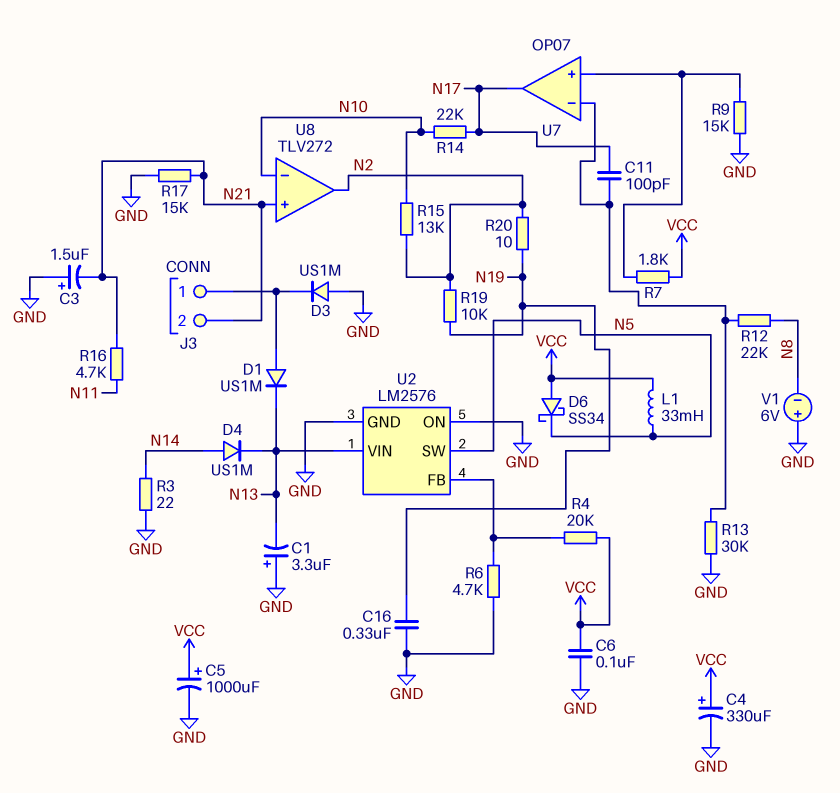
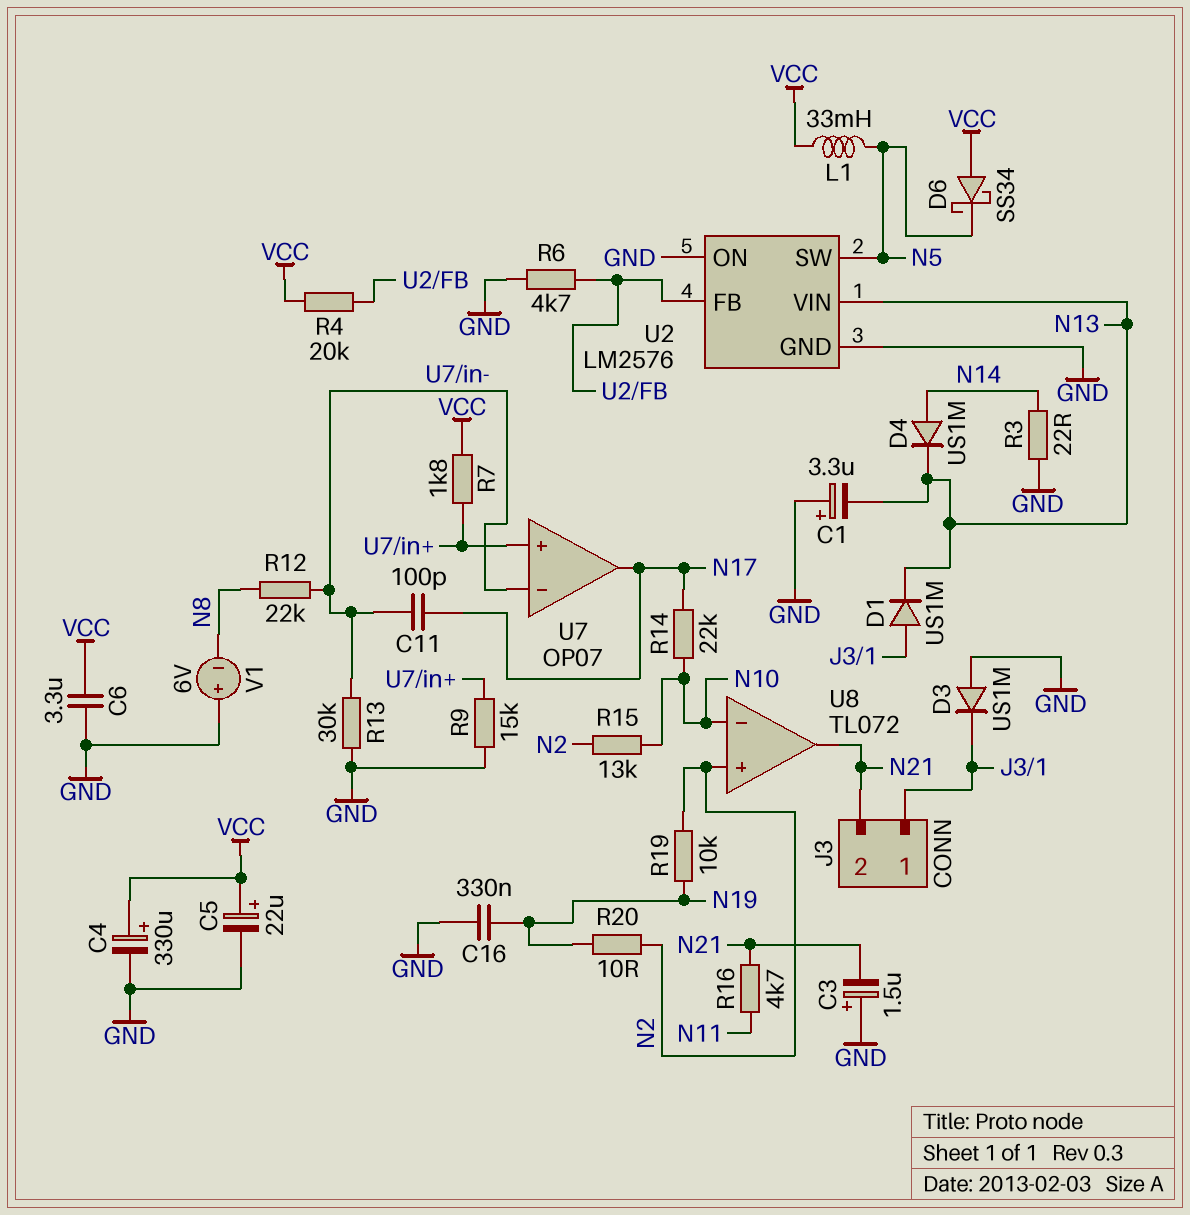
C5: 1000uF (plus VCC, minus GND) -> 22uF (plus VCC, minus GND)
C6: 100nF (GND, VCC) -> 3.3uF (GND, VCC)
R17: 15k (GND, N21) -> none
U8: TLV272 -> TL072
U8 pin in+: N21 -> N2
U8 pin out: N2 -> N21

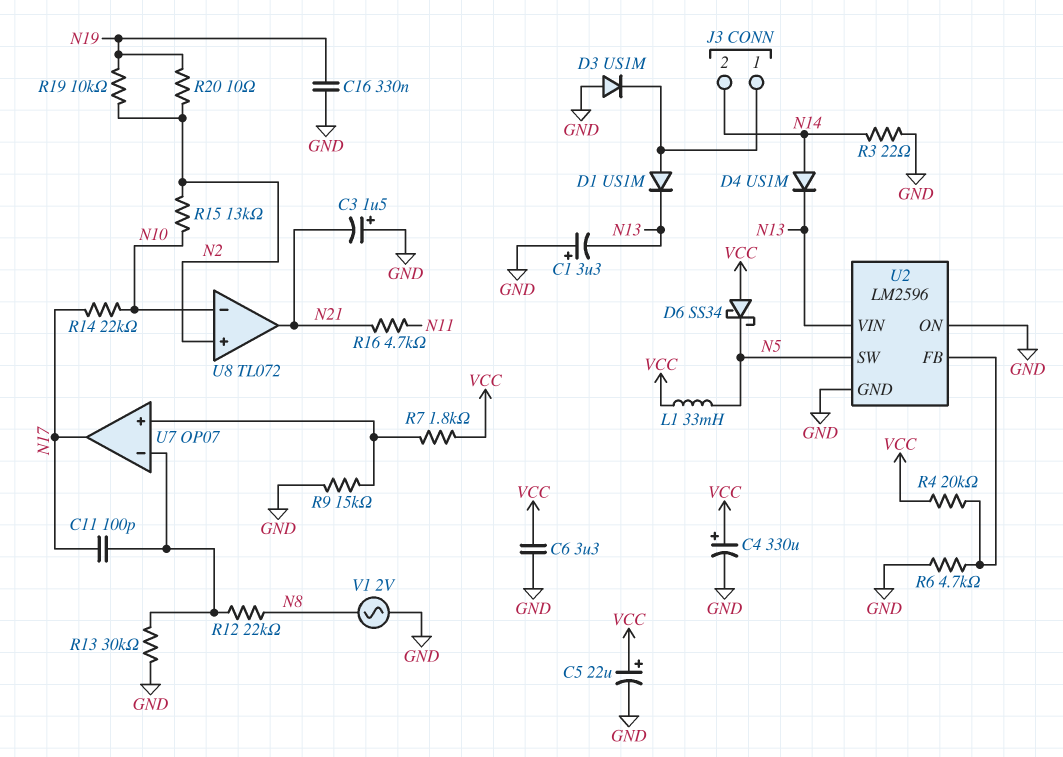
J3 pin 2: N21 -> N14
U2: LM2576 -> LM2596
V1: 6V (plus GND, minus N8) -> AC 2V (GND, N8)

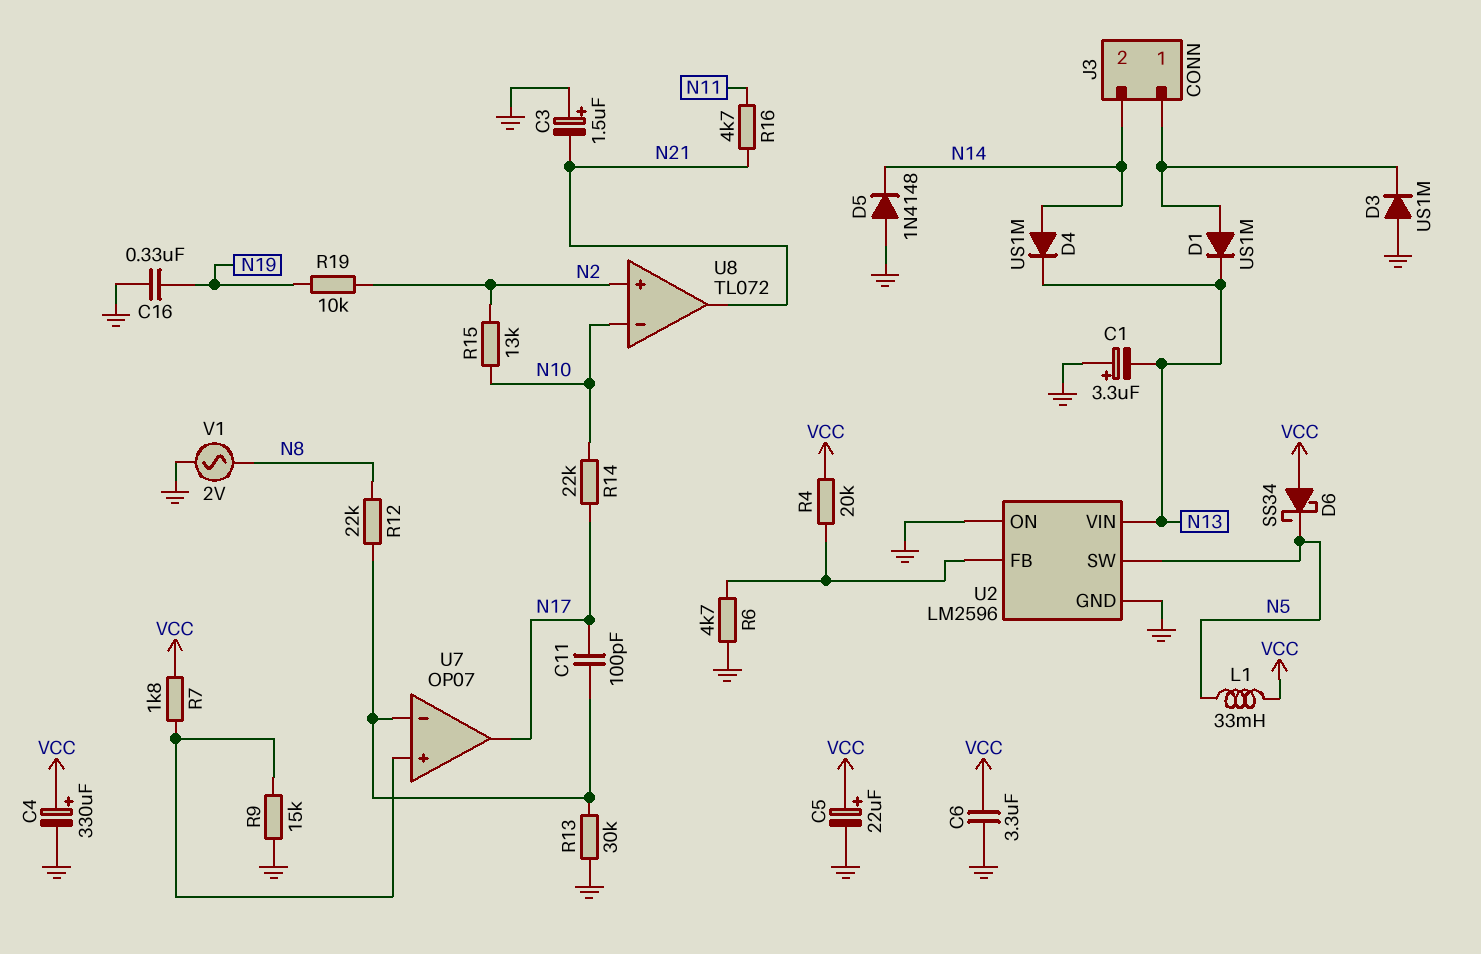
D5: none -> diode 1N4148 (A GND, K N14)
R3: 22 (GND, N14) -> none
R20: 10 (N2, N19) -> none

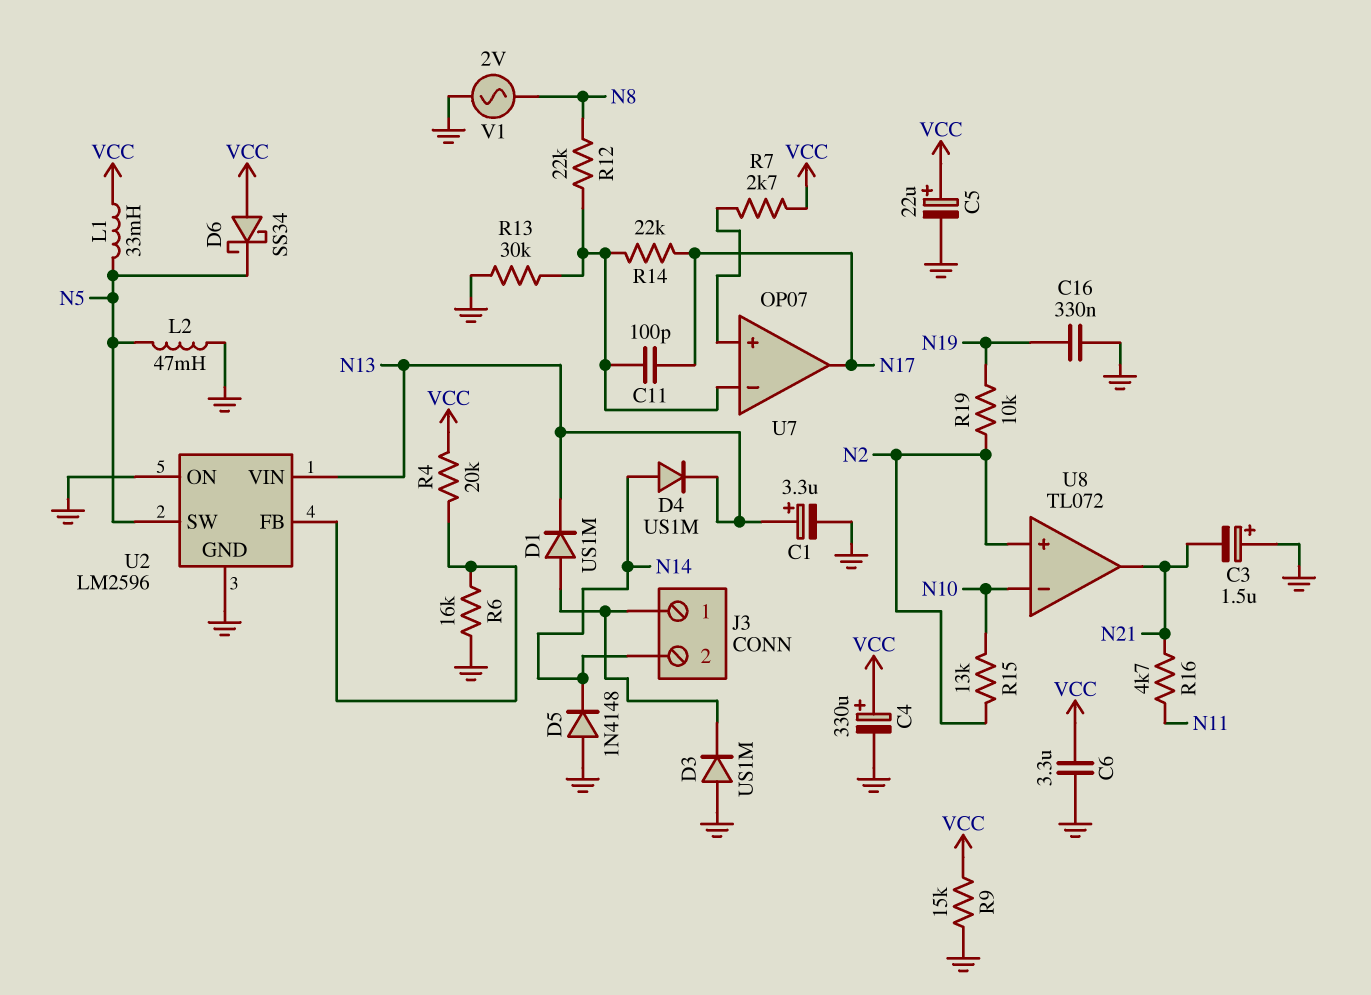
C1: 3.3uF (plus GND, minus N13) -> 3.3uF (plus N13, minus GND)
L2: none -> 47mH (GND, N5)
R6: 4.7k (GND, U2/FB) -> 16k (GND, U2/FB)
R7: 1.8k (U7/in+, VCC) -> 2.7k (U7/in+, VCC)
R9: 15k (GND, U7/in+) -> 15k (GND, VCC)
R14: 22k (N10, N17) -> 22k (N17, U7/in-)

